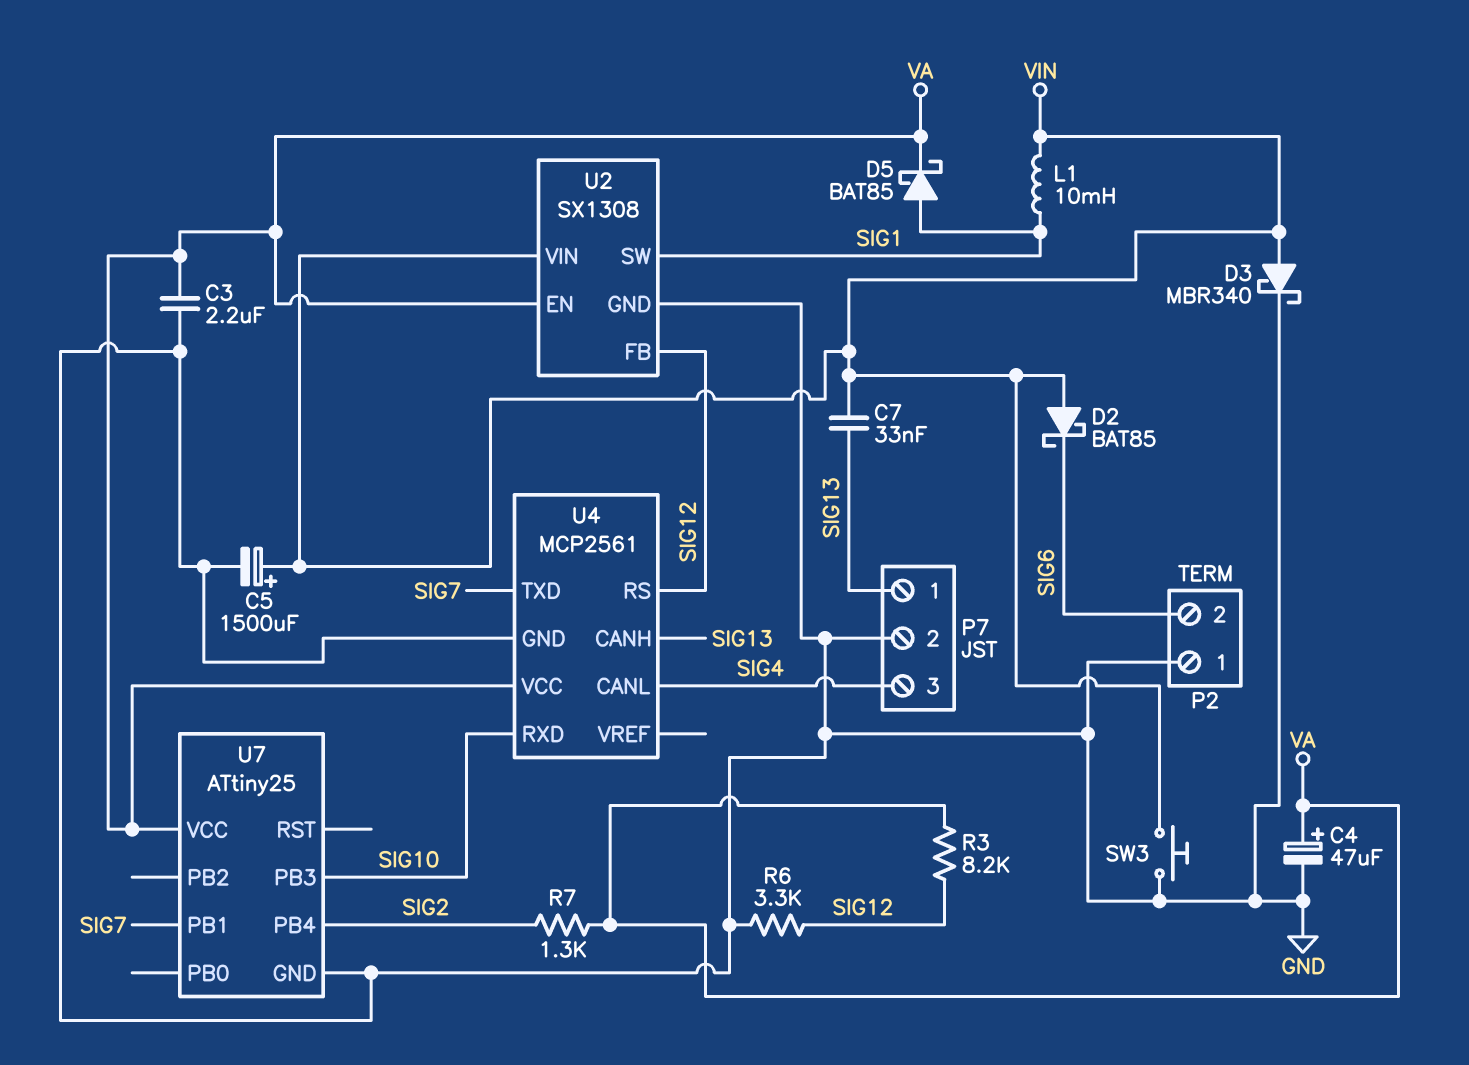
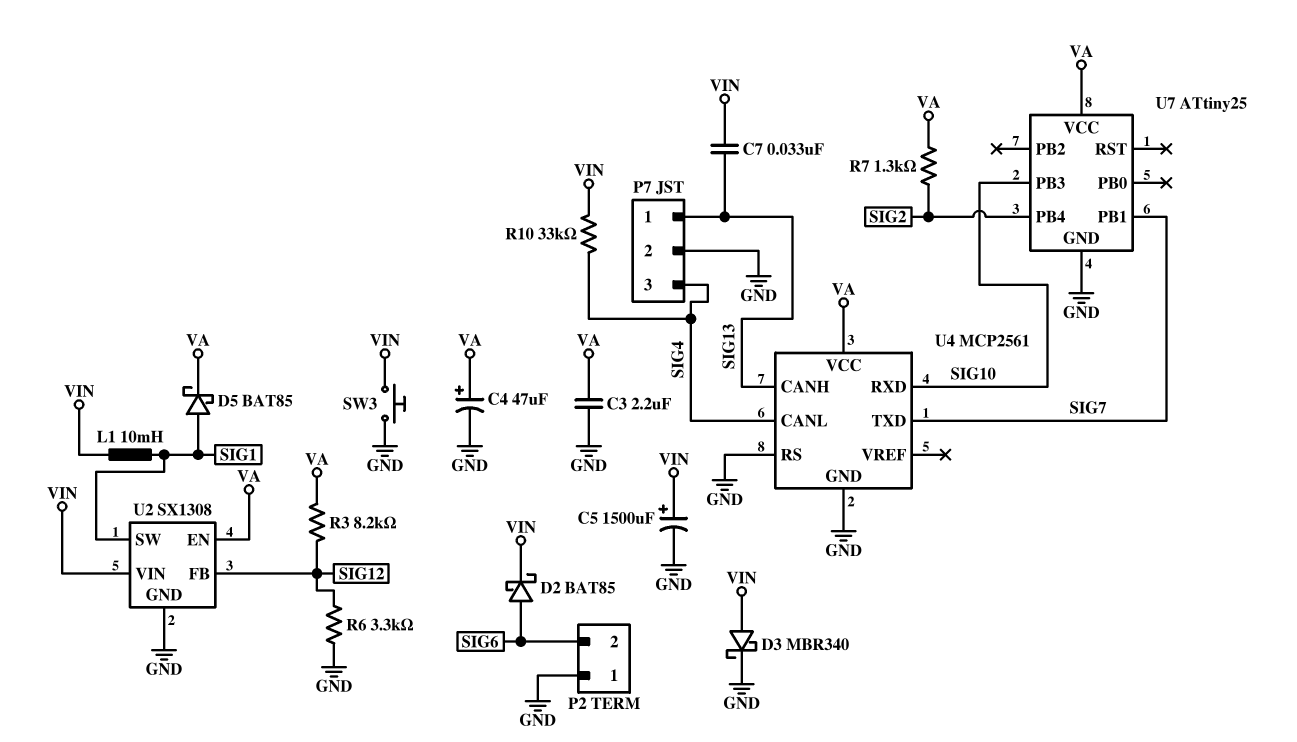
D2: schottky BAT85 (A VIN, K SIG6) -> schottky BAT85 (A SIG6, K VIN)
R10: none -> 33k (SIG4, VIN)
U4 pin RS: SIG12 -> GND

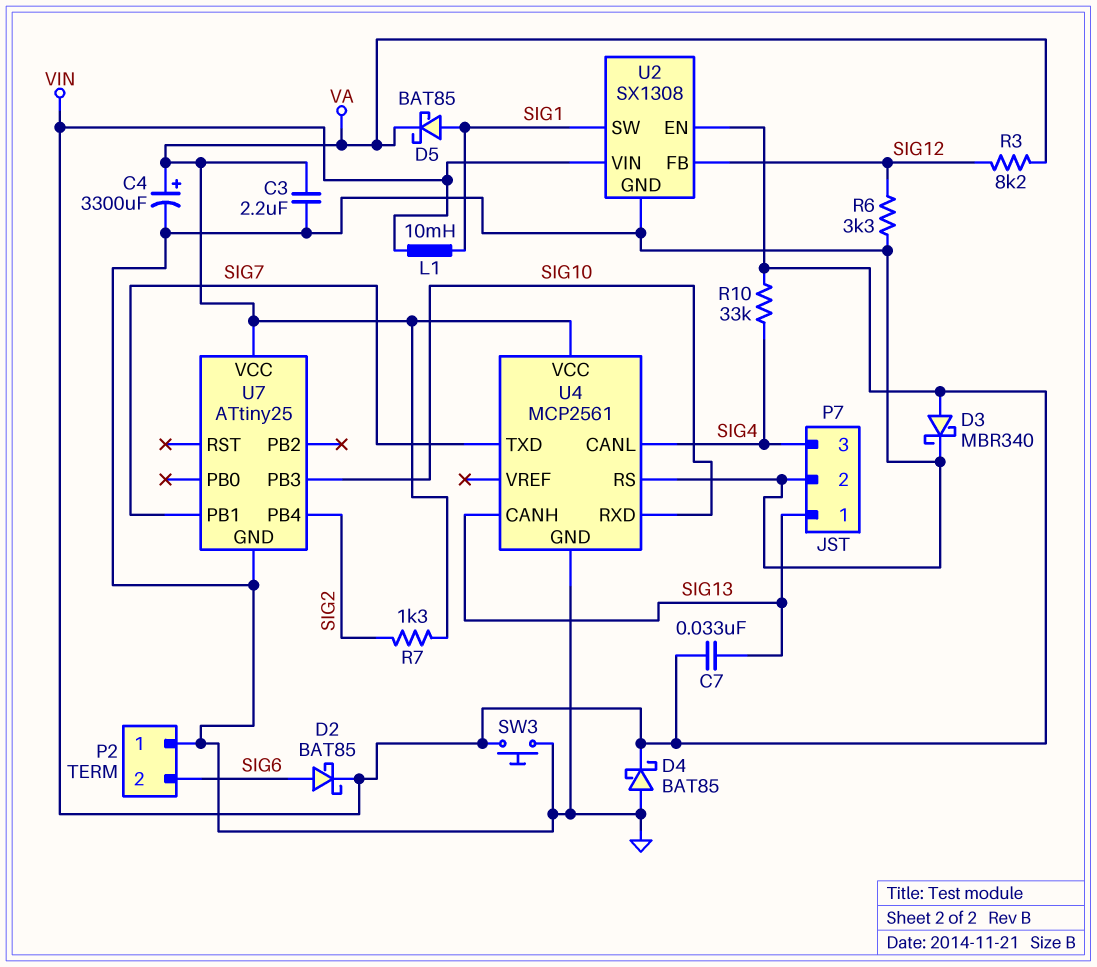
C4: 47uF (plus VA, minus GND) -> 3300uF (plus VA, minus GND)
C5: 1500uF (plus VIN, minus GND) -> none
D4: none -> schottky BAT85 (A GND, K VIN)
U2 pin EN: VA -> VIN

